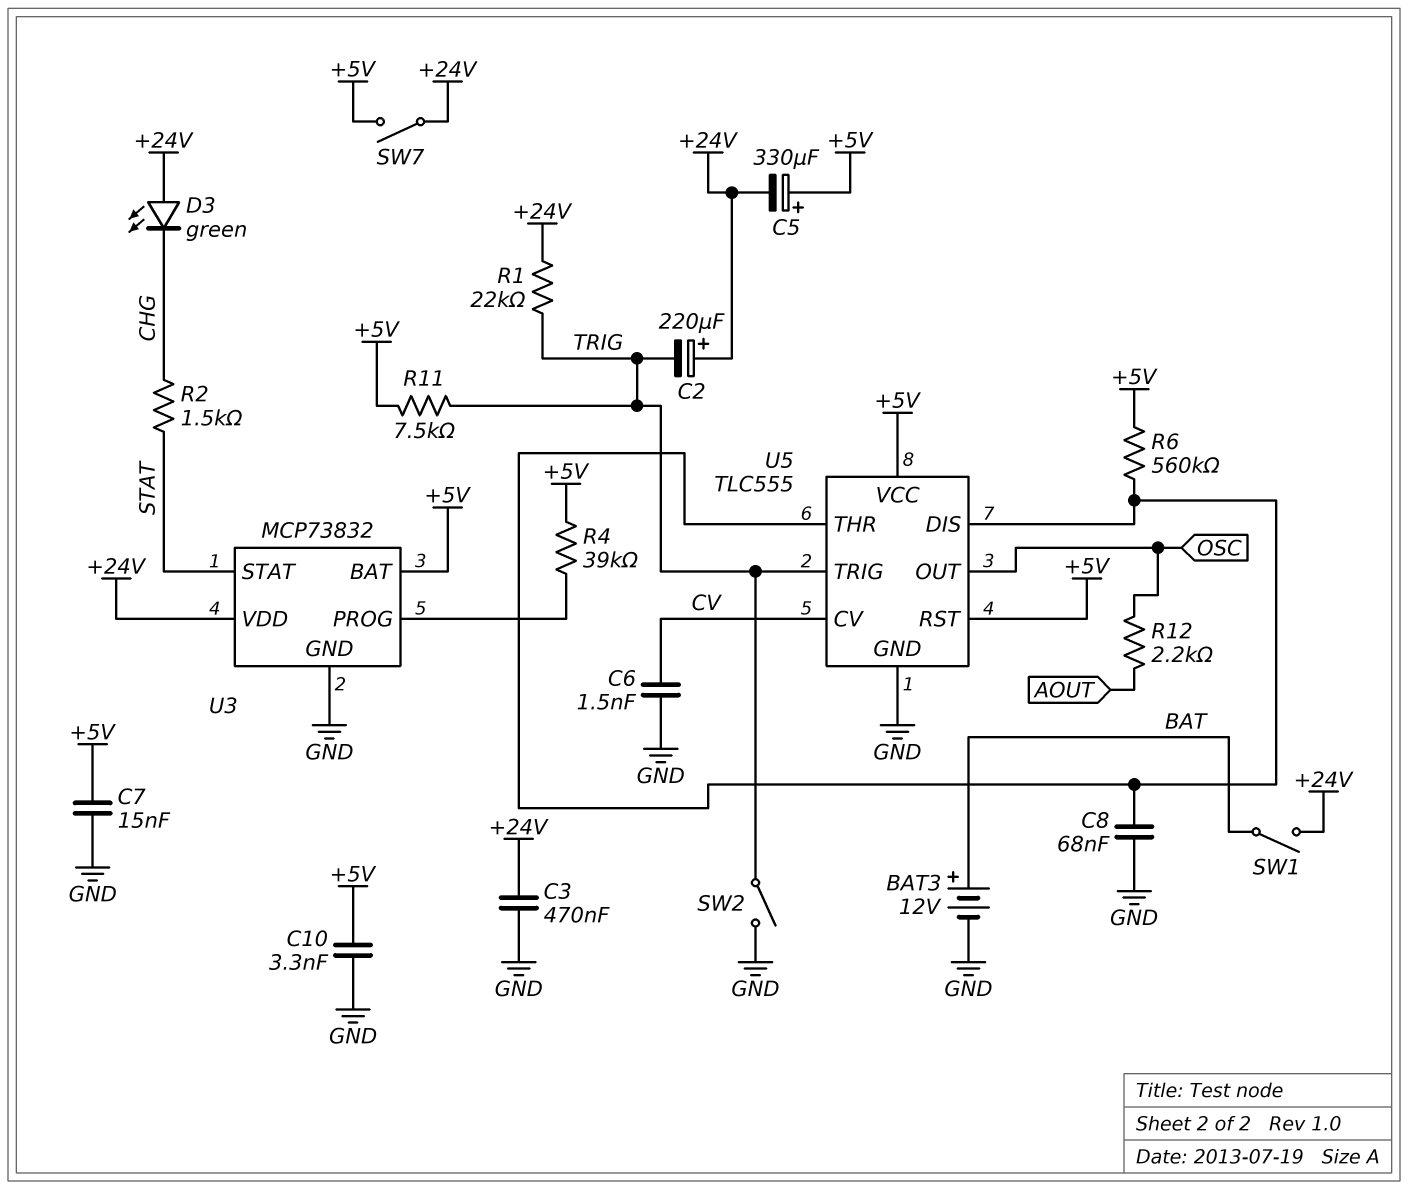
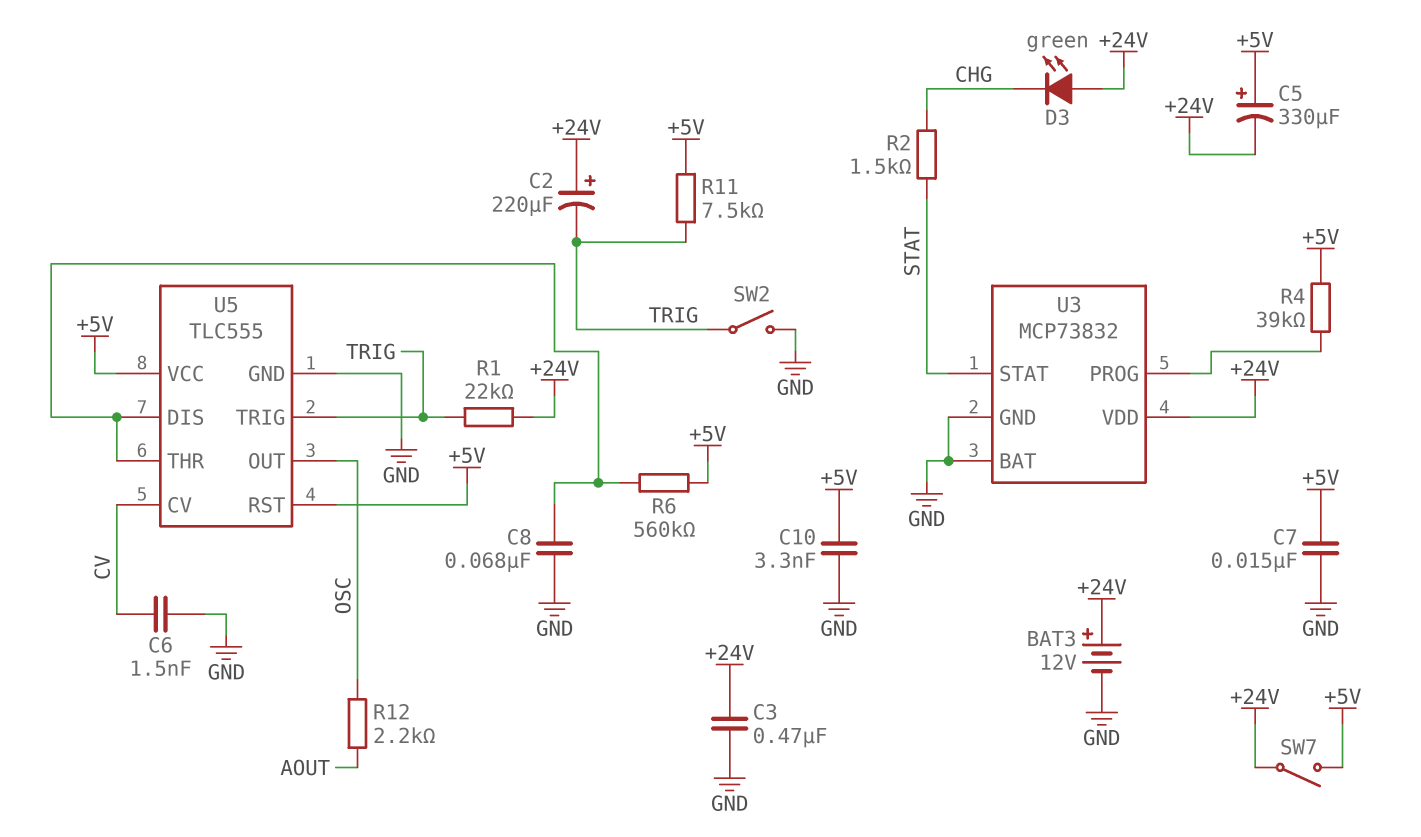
BAT3: 12V (plus BAT, minus GND) -> 12V (plus +24V, minus GND)
SW1: switch (+24V, BAT) -> none
U3 pin BAT: +5V -> GND

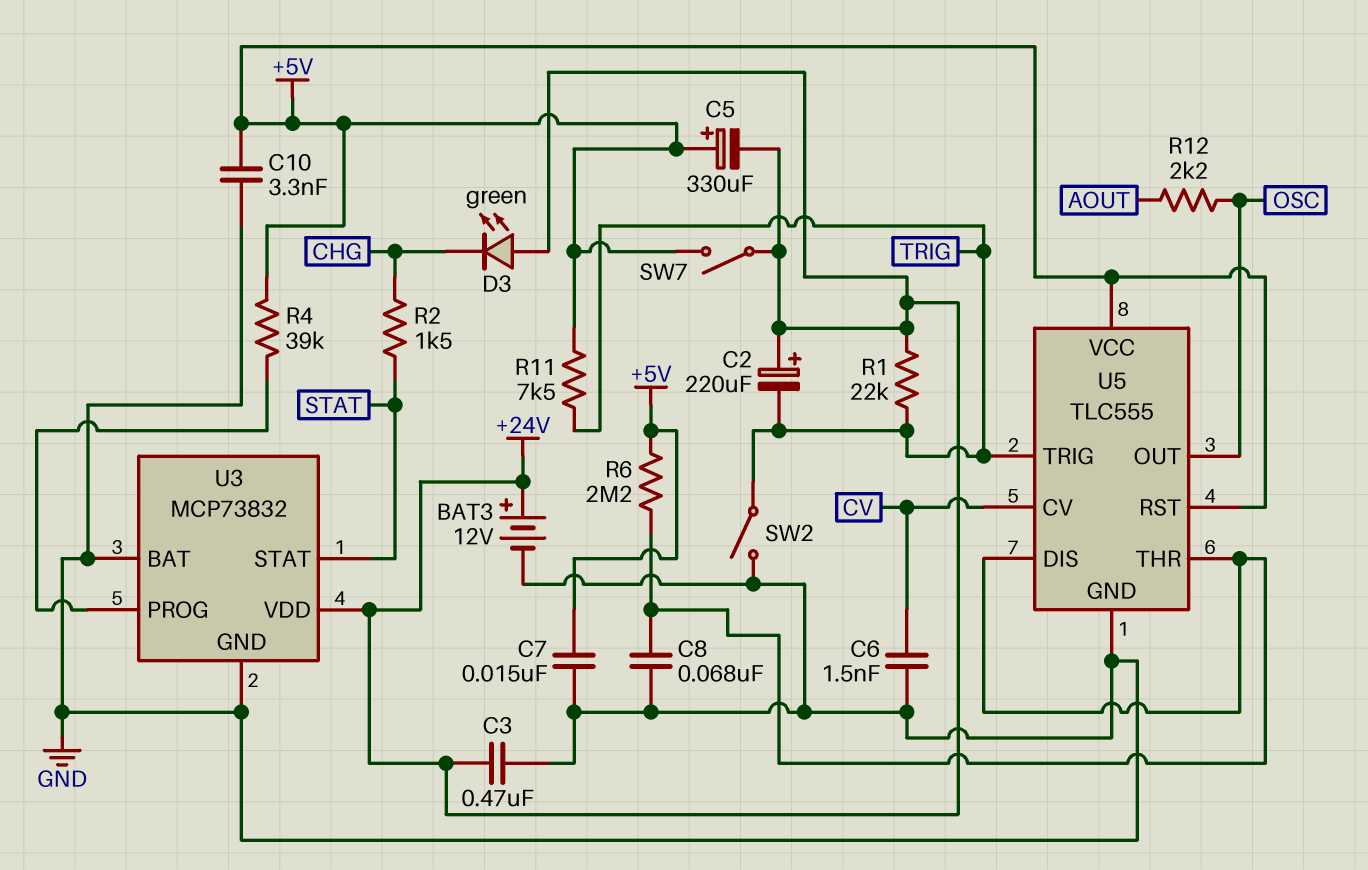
R6: 560k (+5V, U5/DIS) -> 2.2M (+5V, U5/DIS)

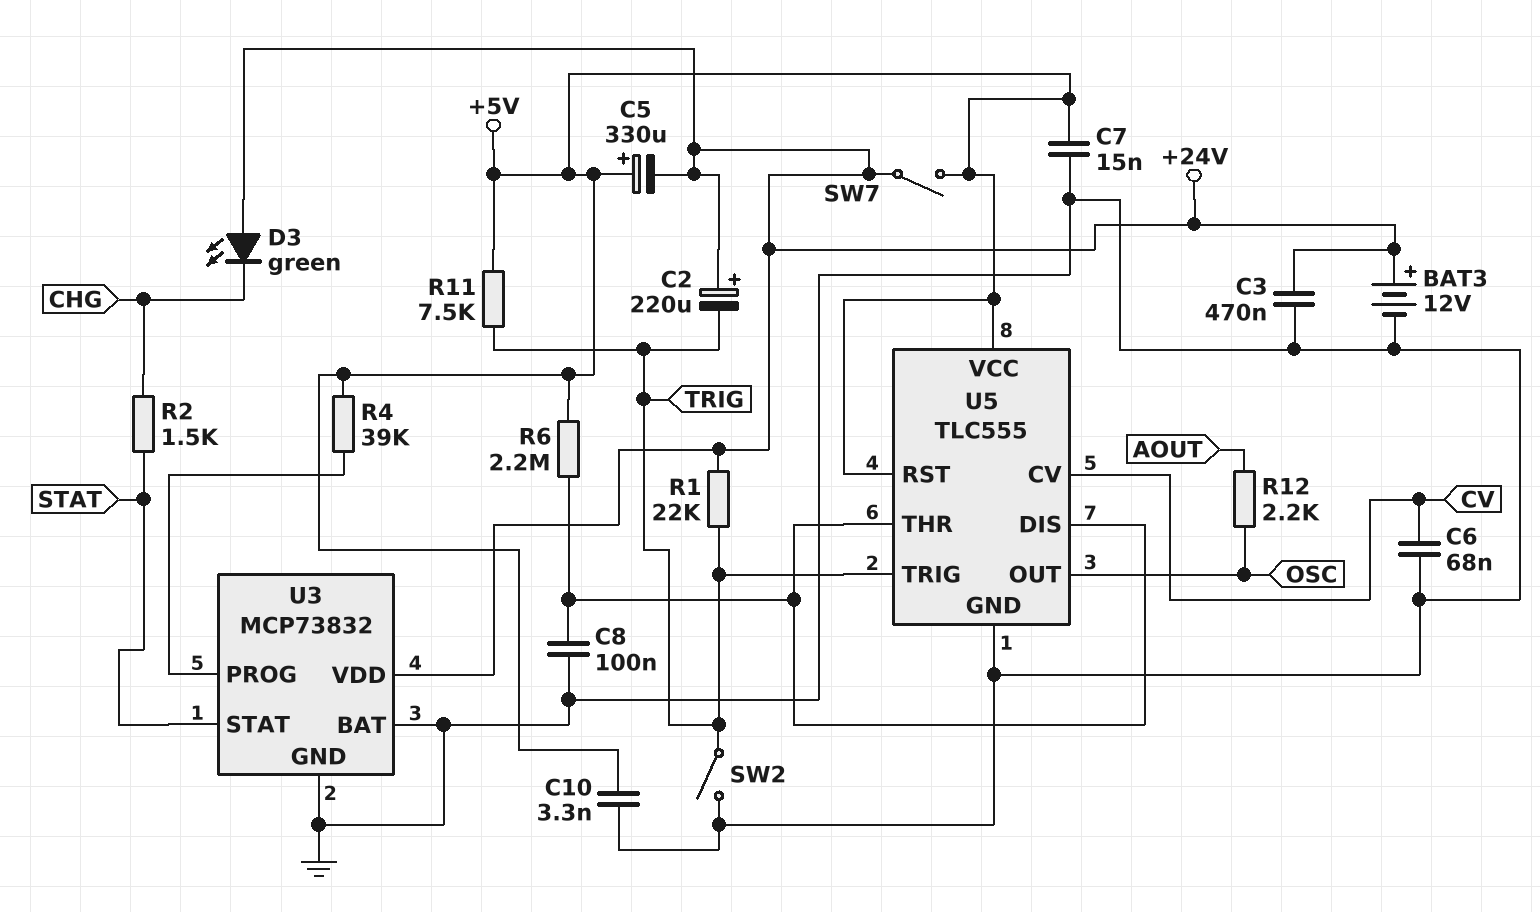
C6: 1.5nF (CV, GND) -> 68nF (CV, GND)
C8: 68nF (GND, U5/DIS) -> 100nF (GND, U5/DIS)

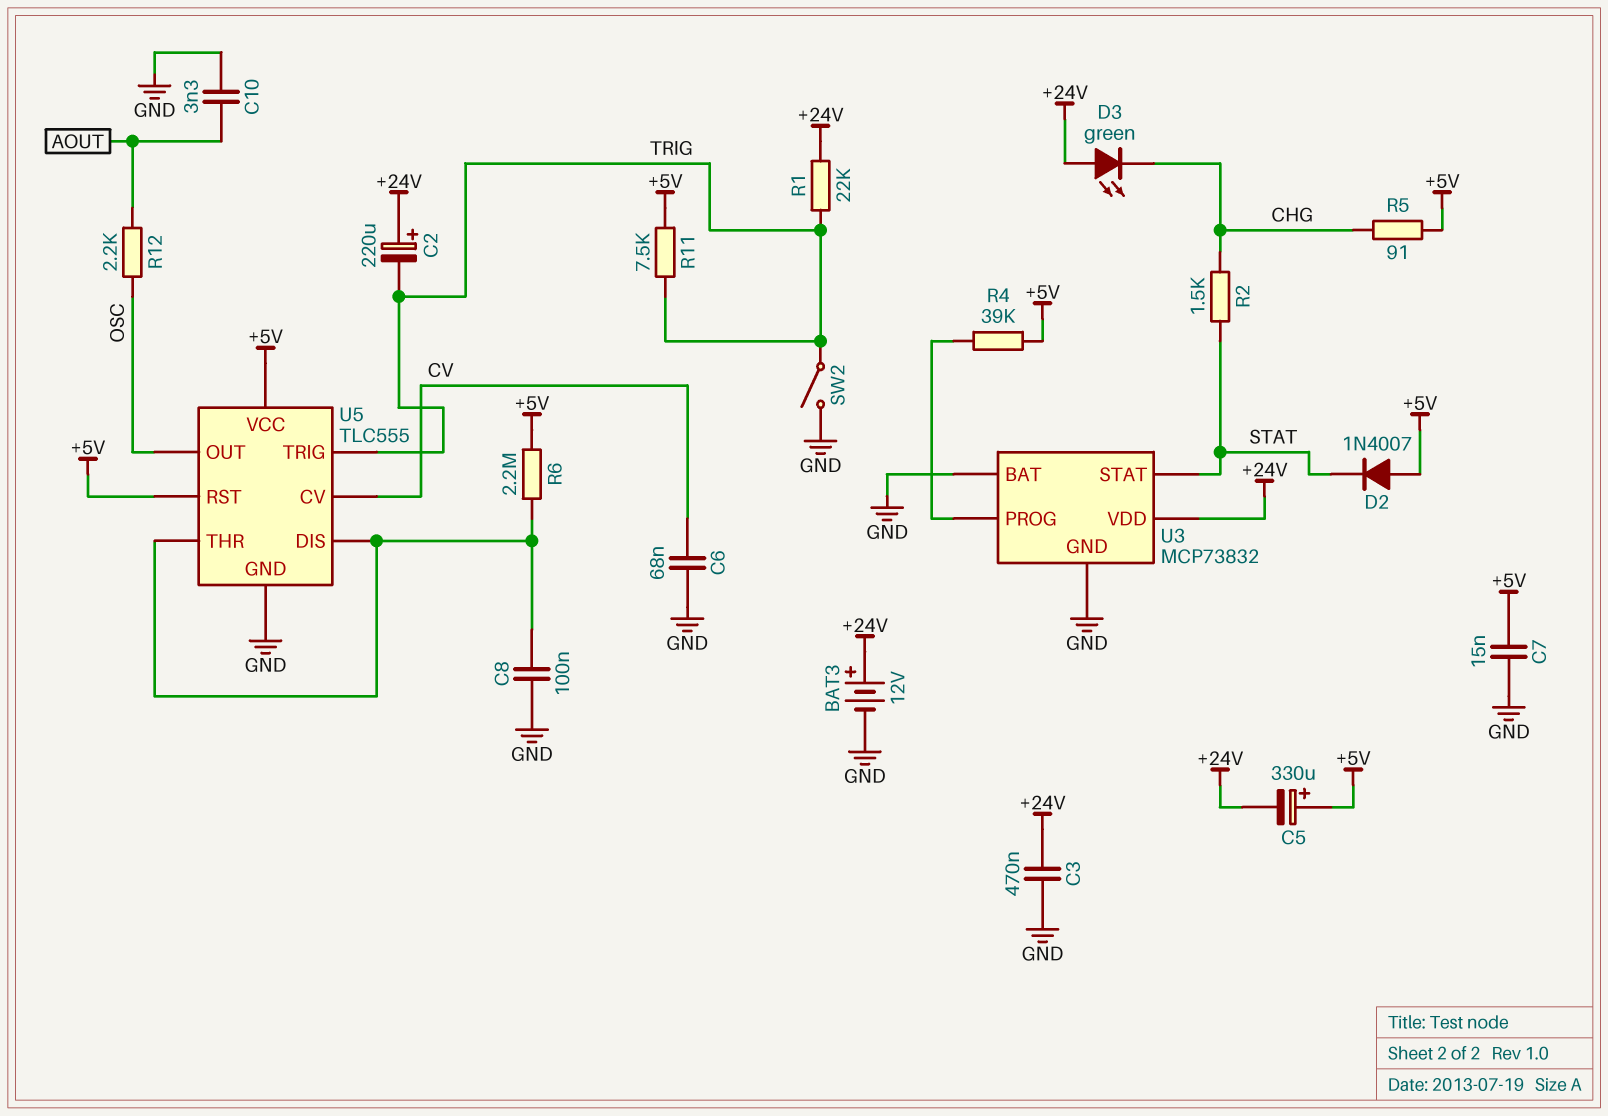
C10: 3.3nF (+5V, GND) -> 3.3nF (AOUT, GND)
D2: none -> diode 1N4007 (A +5V, K STAT)
R5: none -> 91 (+5V, CHG)
SW7: switch (+5V, +24V) -> none

